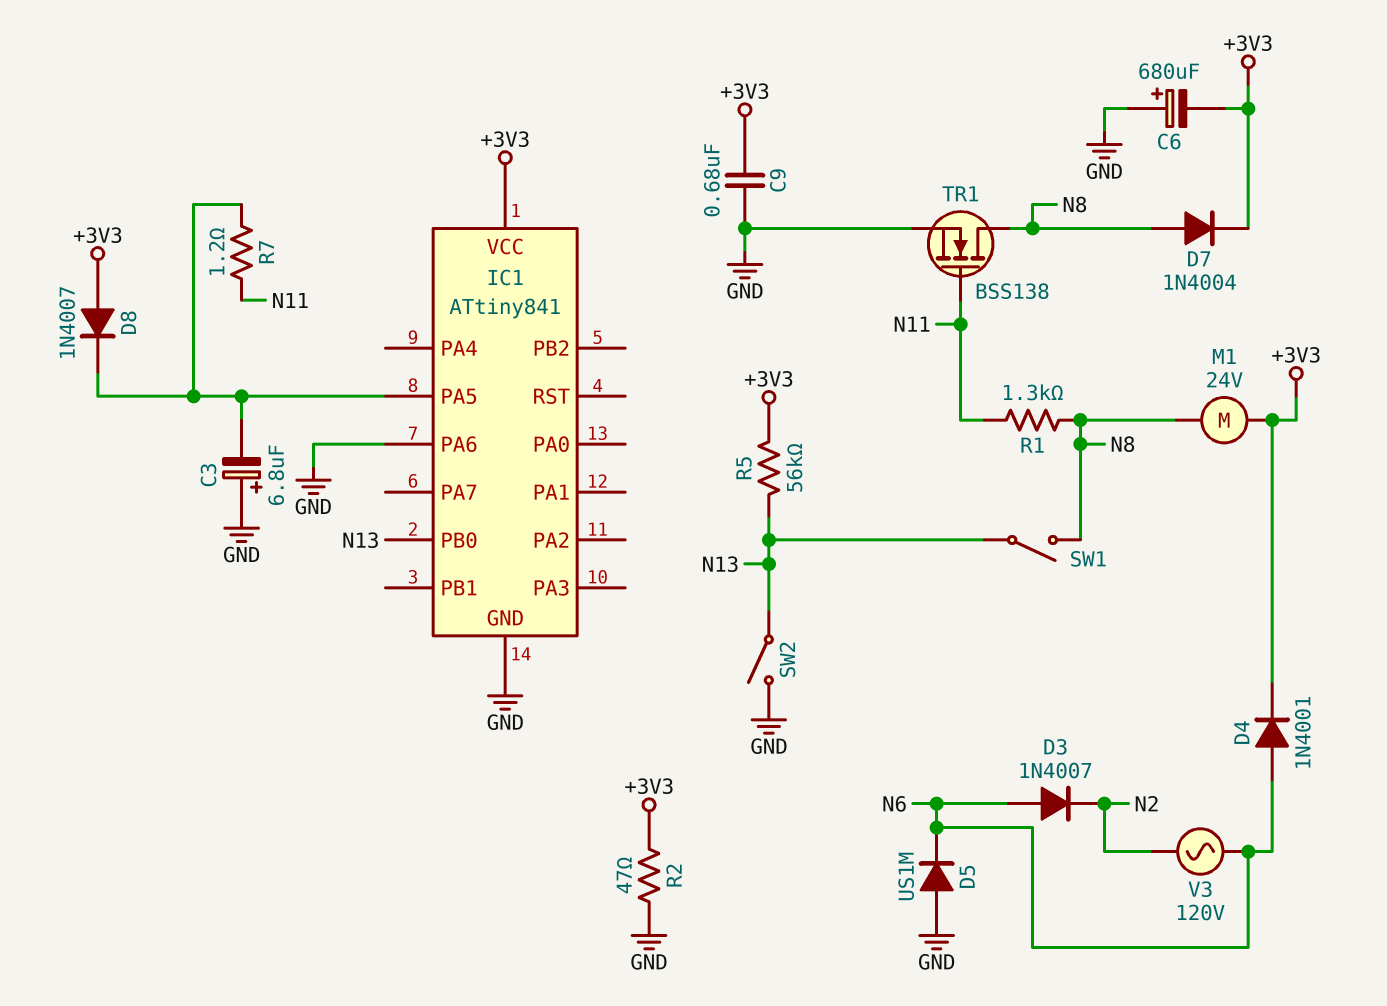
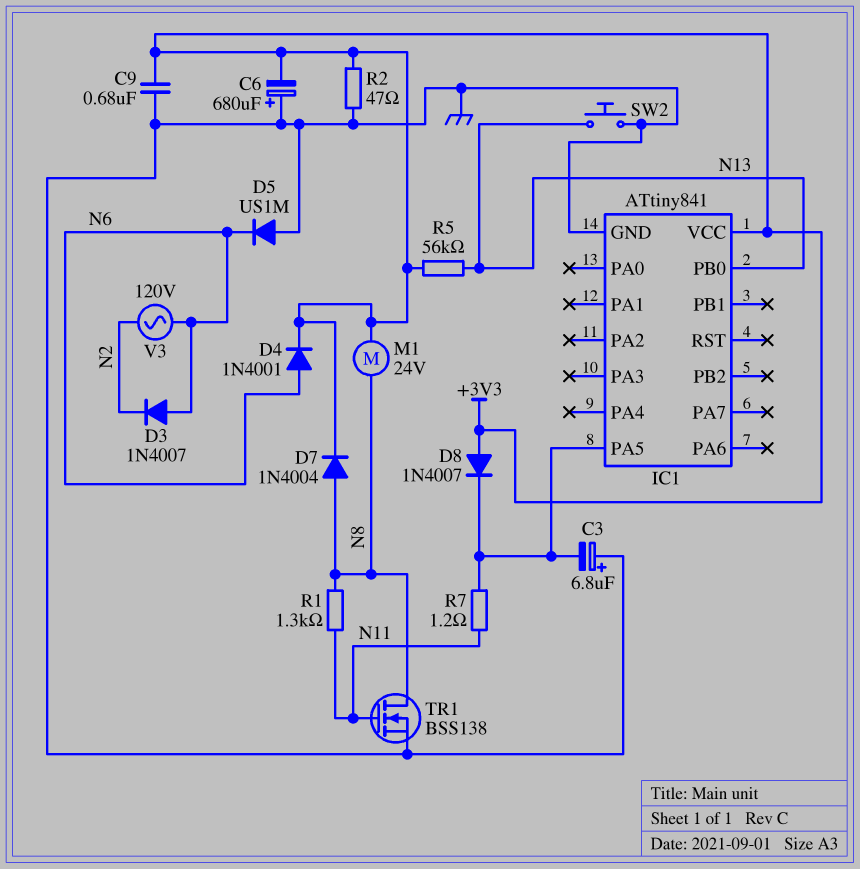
IC1 pin PA6: GND -> none
SW1: switch (N8, N13) -> none
SW2: switch (GND, N13) -> button (GND, N13)

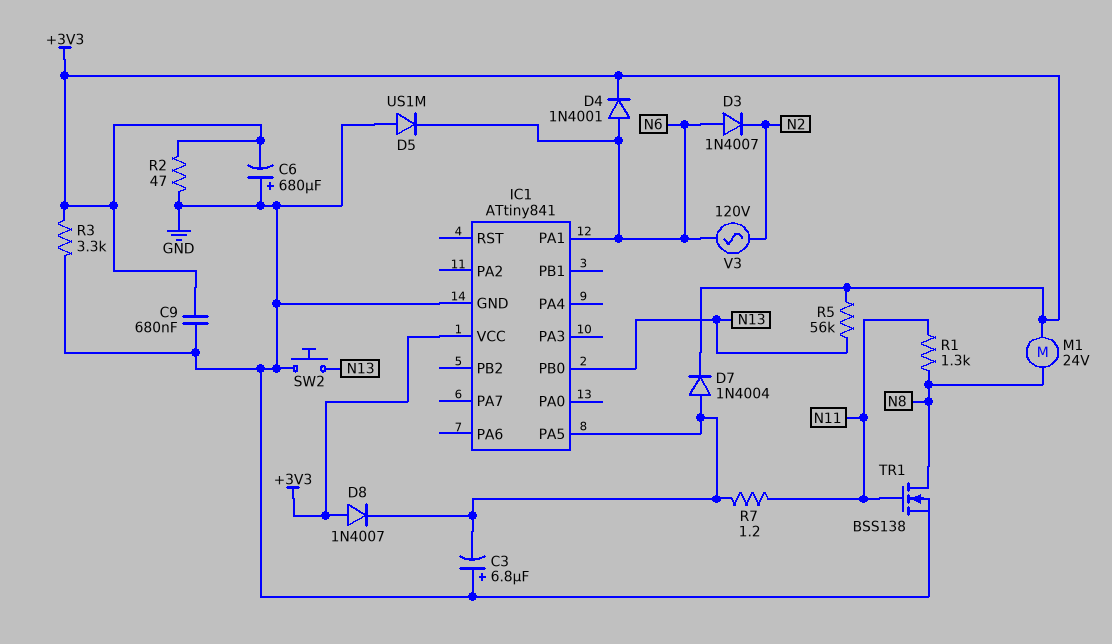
D7: diode 1N4004 (A N8, K +3V3) -> diode 1N4004 (A IC1/PA5, K +3V3)
IC1 pin PA1: none -> N6
R3: none -> 3.3k (+3V3, GND)

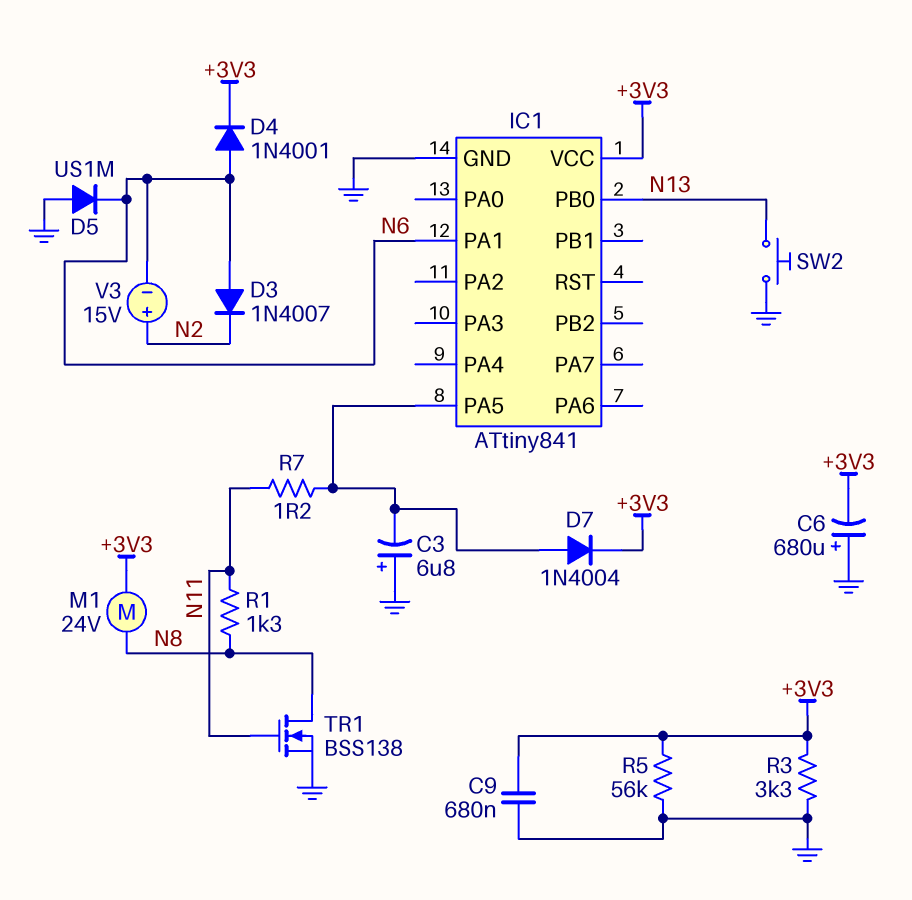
D8: diode 1N4007 (A +3V3, K IC1/PA5) -> none
R2: 47 (+3V3, GND) -> none
R5: 56k (+3V3, N13) -> 56k (+3V3, GND)
V3: AC 120V (N2, N6) -> 15V (plus N2, minus N6)

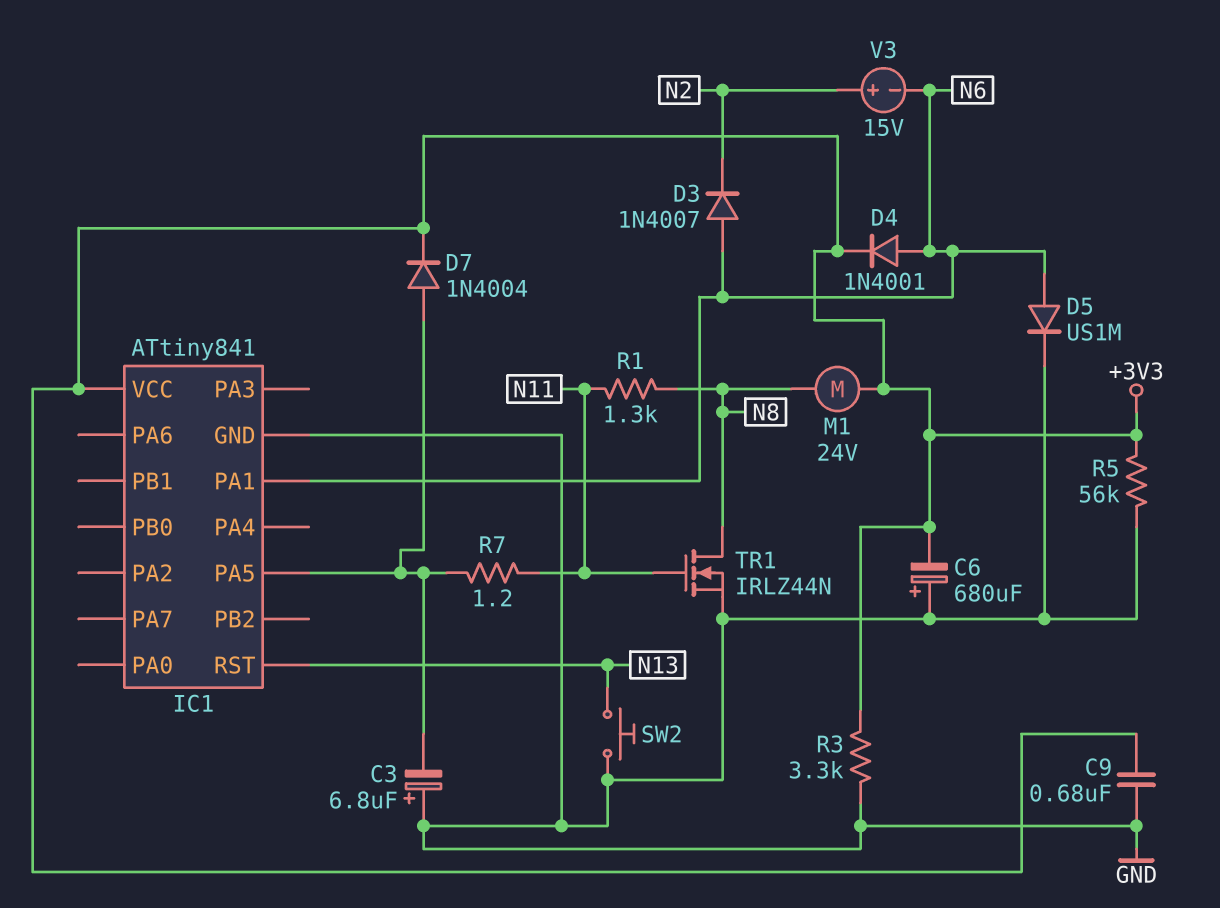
D5: diode US1M (A GND, K N6) -> diode US1M (A N6, K GND)
IC1 pin PB0: N13 -> none
IC1 pin RST: none -> N13
TR1: NMOS BSS138 (G N11, D N8, S GND) -> NMOS IRLZ44N (G N11, D N8, S GND)

